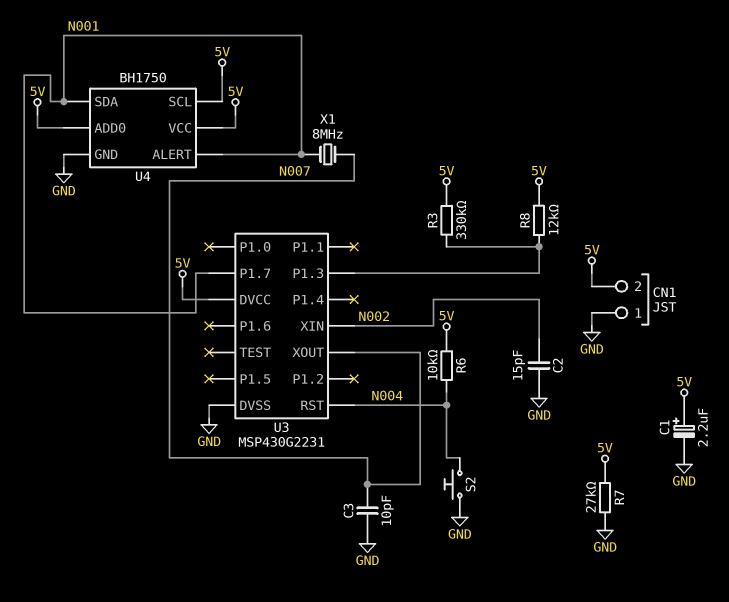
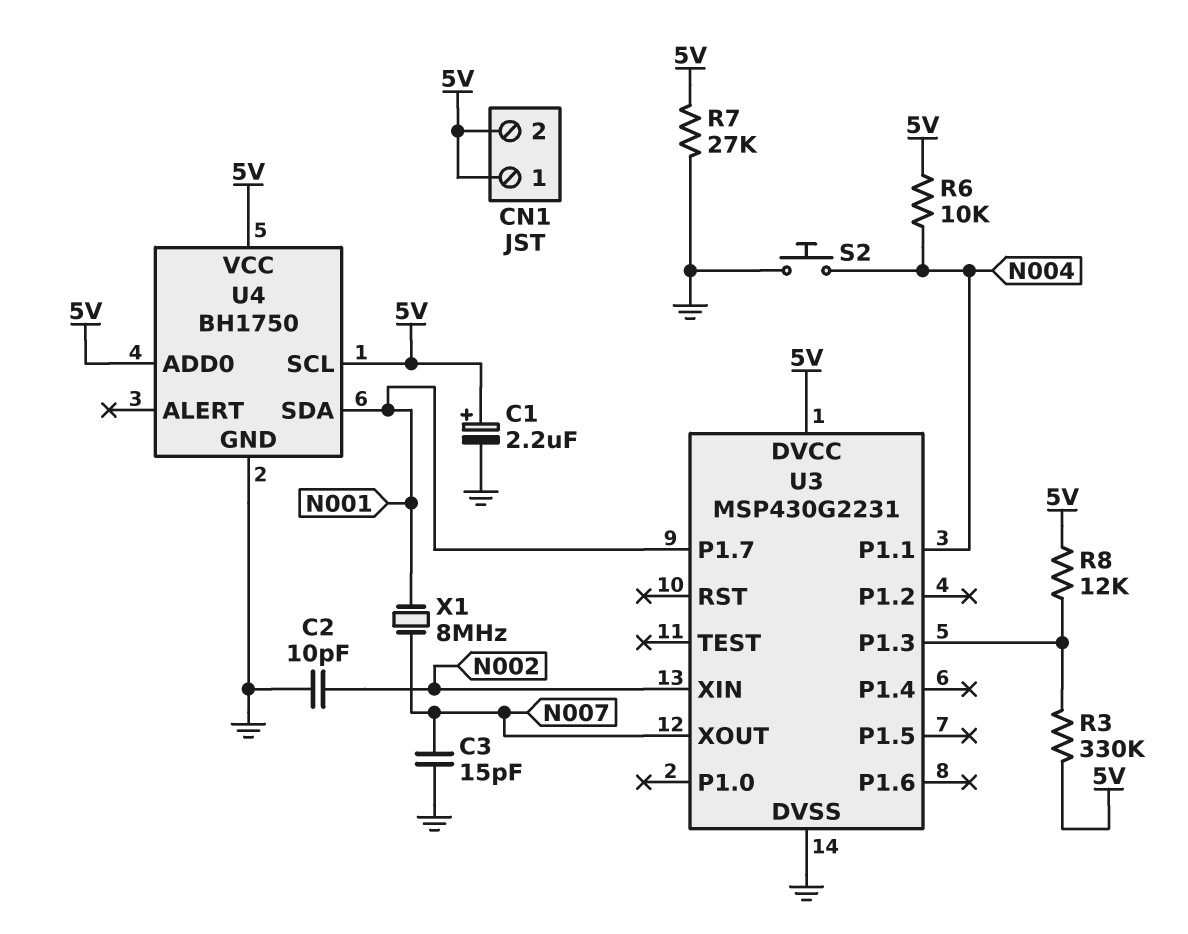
C2: 15pF (GND, N002) -> 10pF (GND, N002)
C3: 10pF (GND, N007) -> 15pF (GND, N007)
CN1 pin 1: GND -> 5V
U3 pin P1.1: none -> N004
U3 pin RST: N004 -> none
U4 pin ALERT: N001 -> none

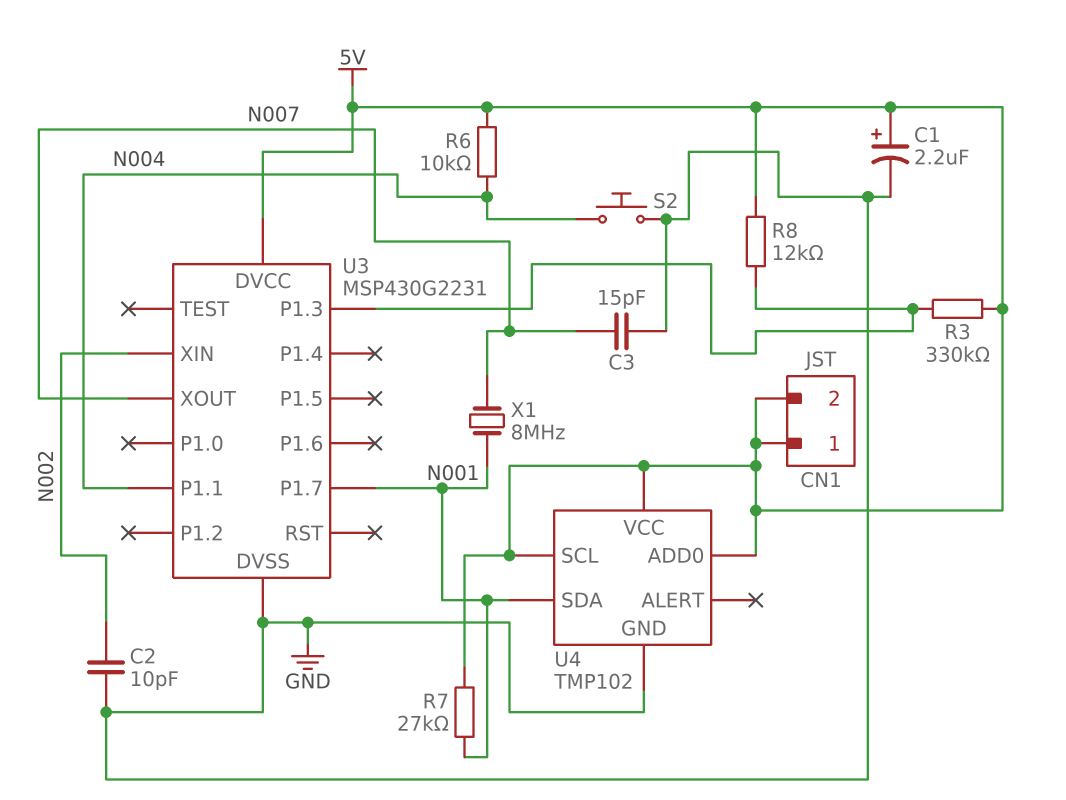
R7: 27k (5V, GND) -> 27k (5V, N001)
U4: BH1750 -> TMP102

